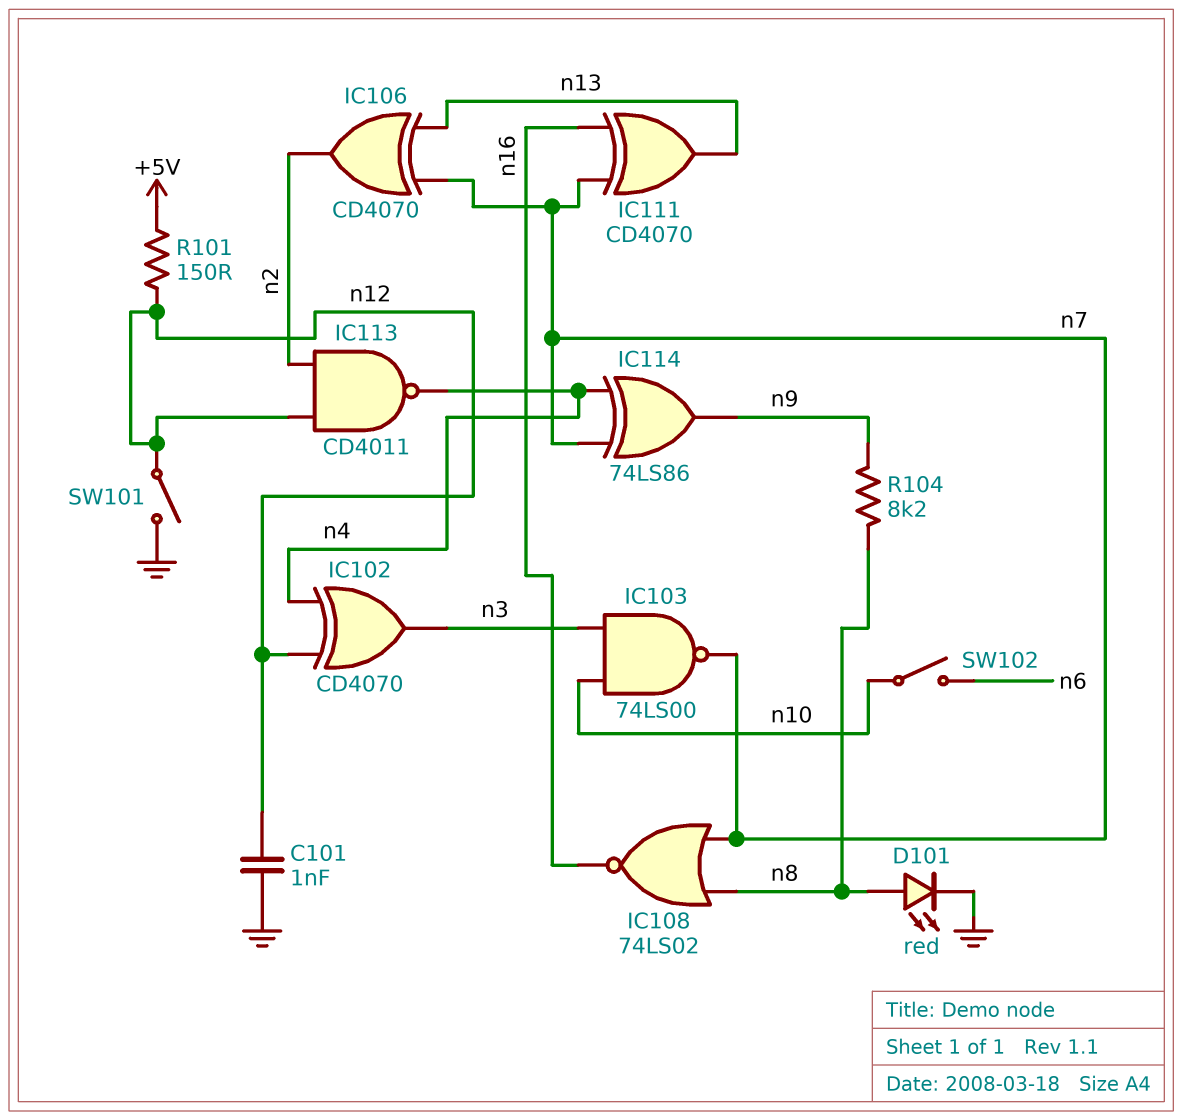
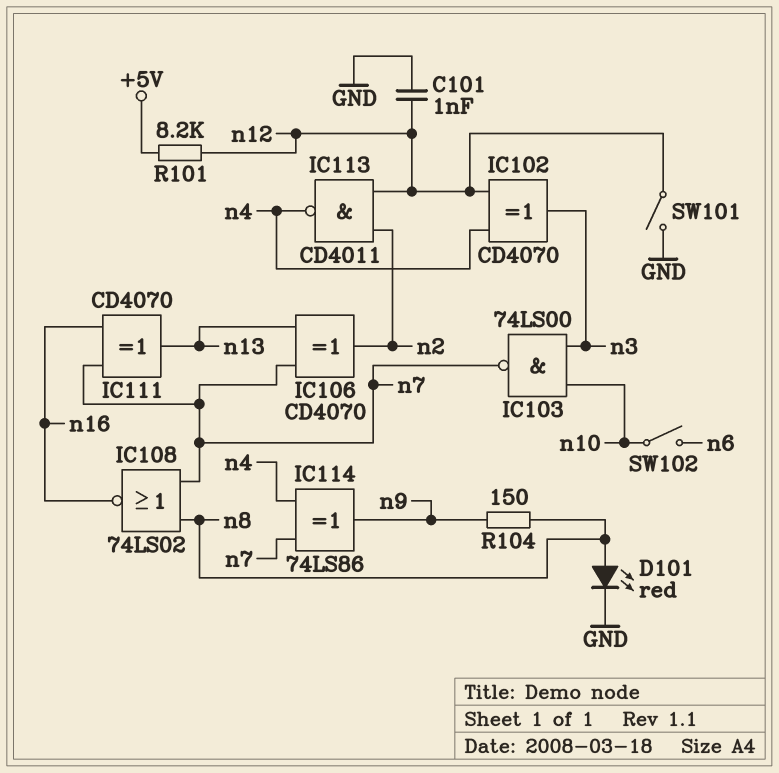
R101: 150 (+5V, n12) -> 8.2k (+5V, n12)
R104: 8.2k (n8, n9) -> 150 (n8, n9)

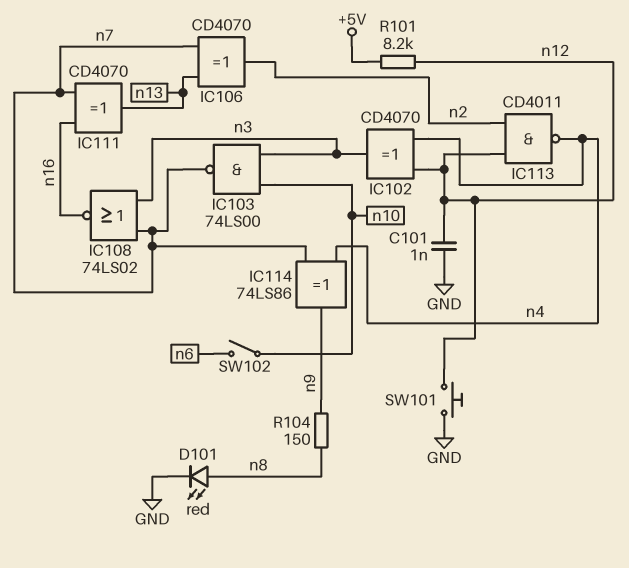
IC108: NOR 74LS02 (in n7, in n8, out n16) -> NOR 74LS02 (in n3, in n7, out n16)
SW101: switch (GND, n12) -> button (GND, n12)

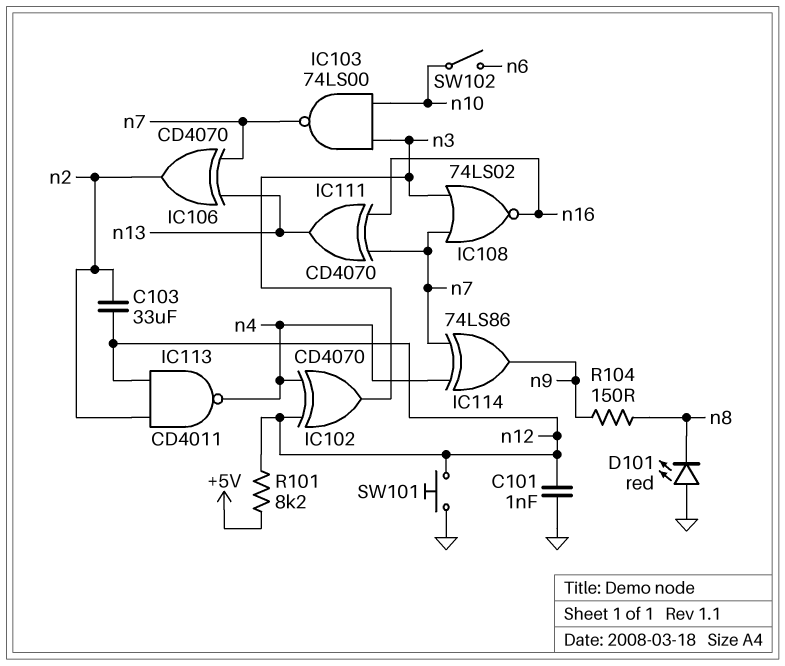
C103: none -> 33uF (n2, n12)
D101: LED red (A n8, K GND) -> LED red (A GND, K n8)

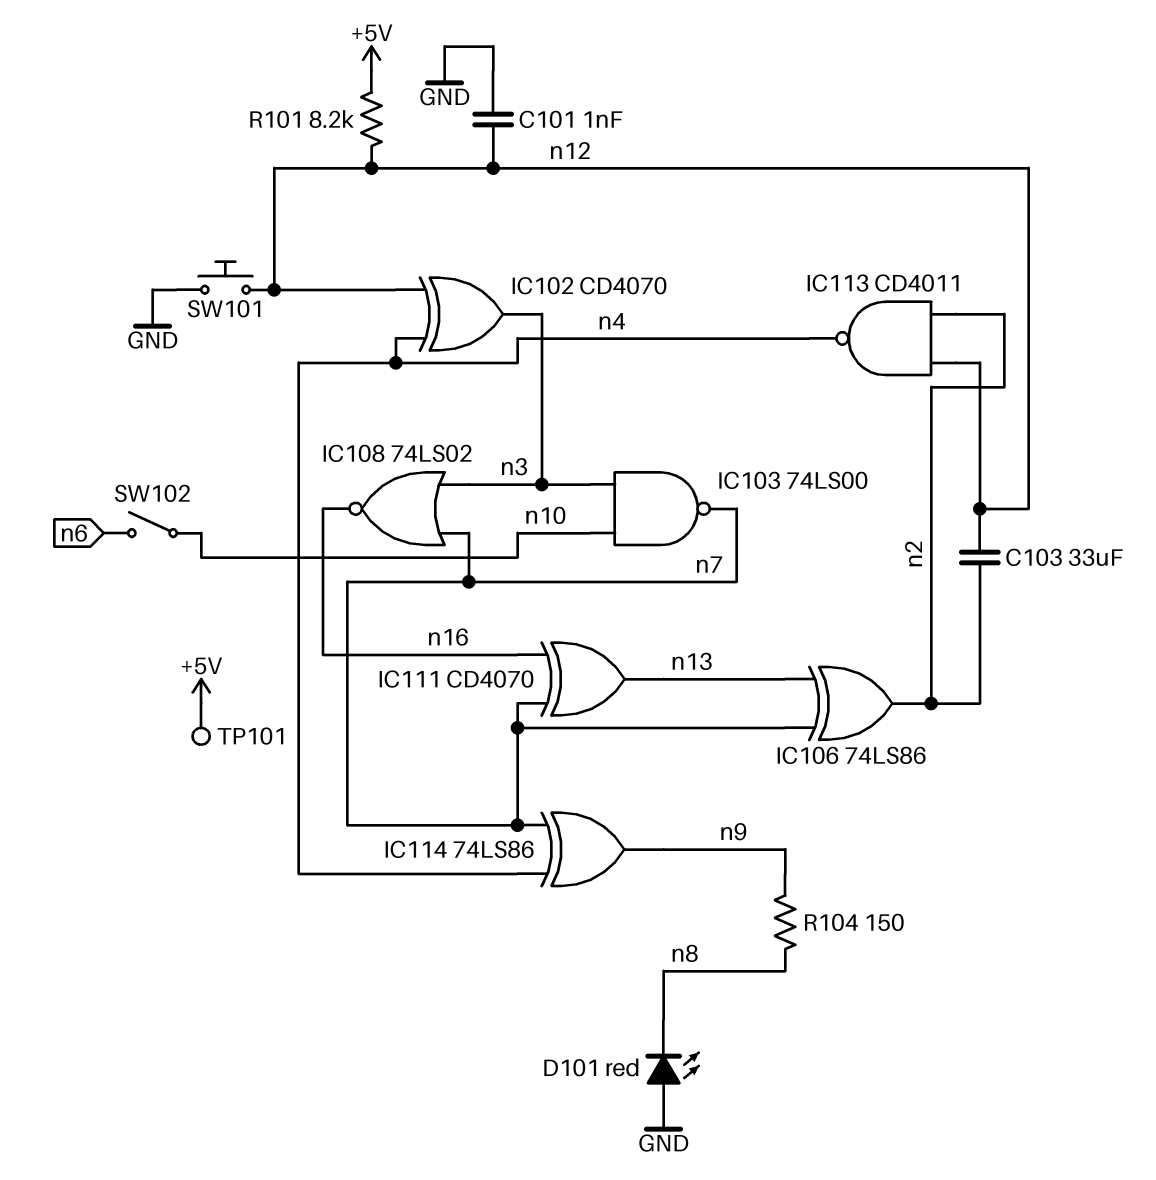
IC106: XOR CD4070 (in n7, in n13, out n2) -> XOR 74LS86 (in n7, in n13, out n2)
TP101: none -> test point (+5V)

